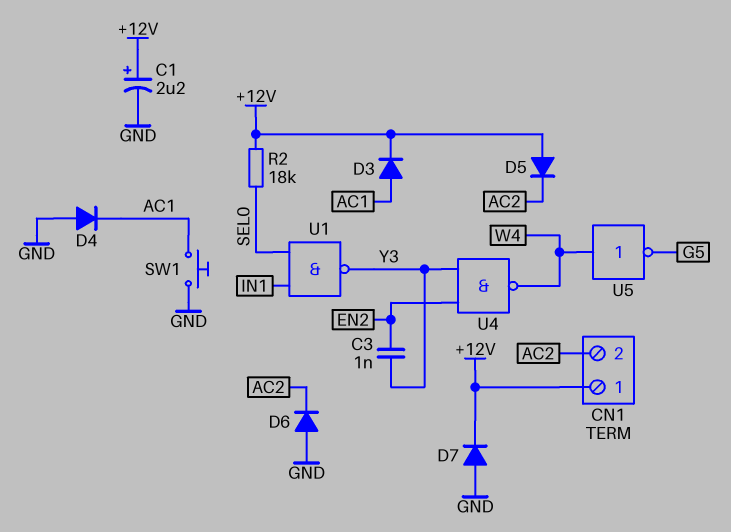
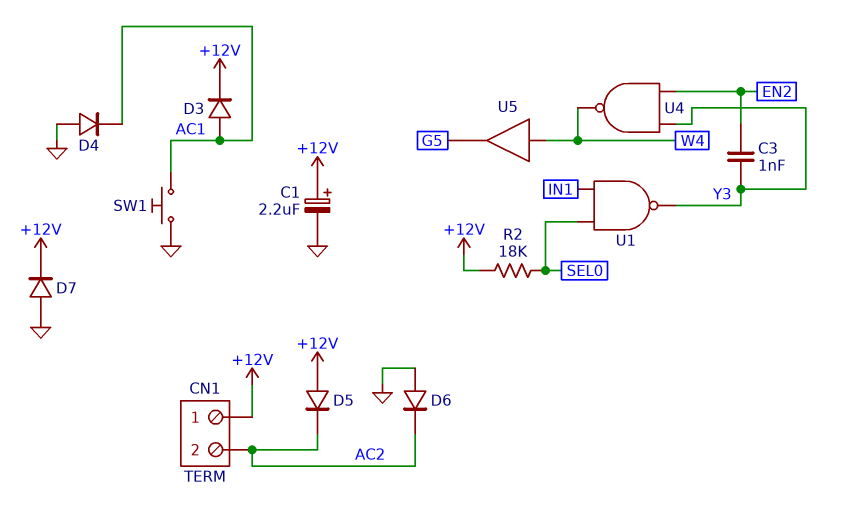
U5: NOT (in W4, out G5) -> buffer (in W4, out G5)

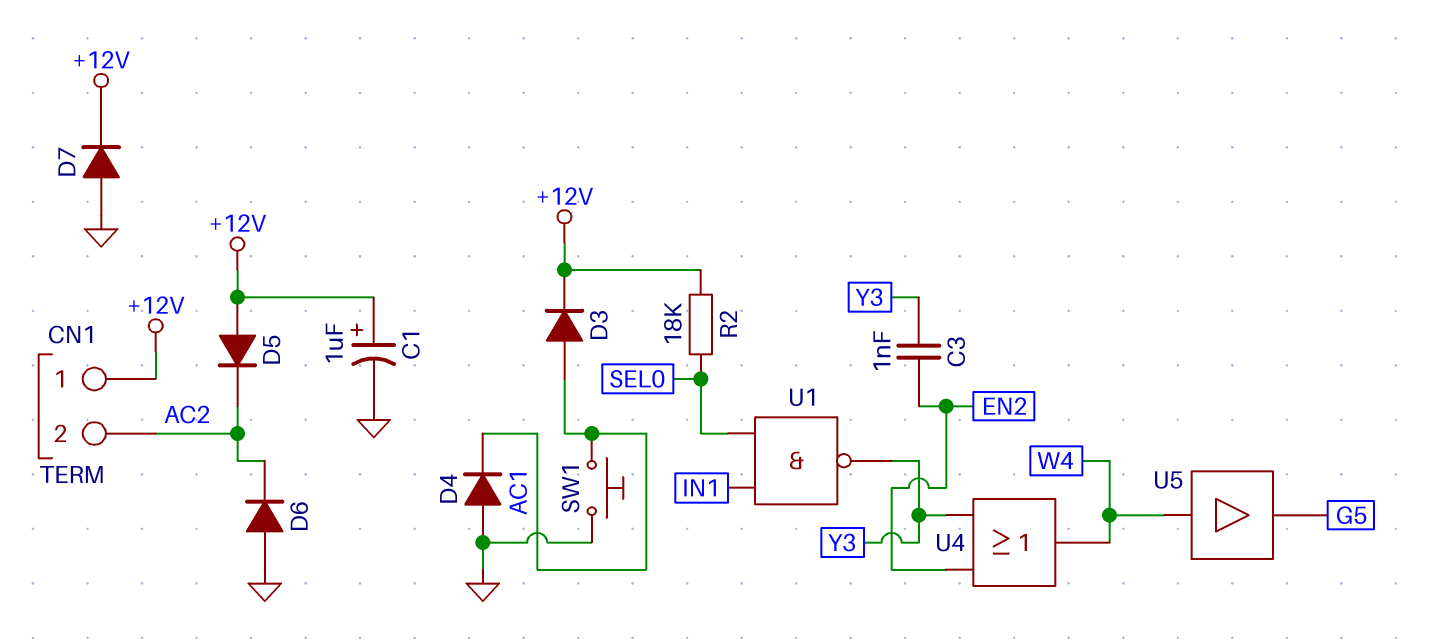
C1: 2.2uF (plus +12V, minus GND) -> 1uF (plus +12V, minus GND)
U4: NAND (in EN2, in Y3, out W4) -> OR (in EN2, in Y3, out W4)

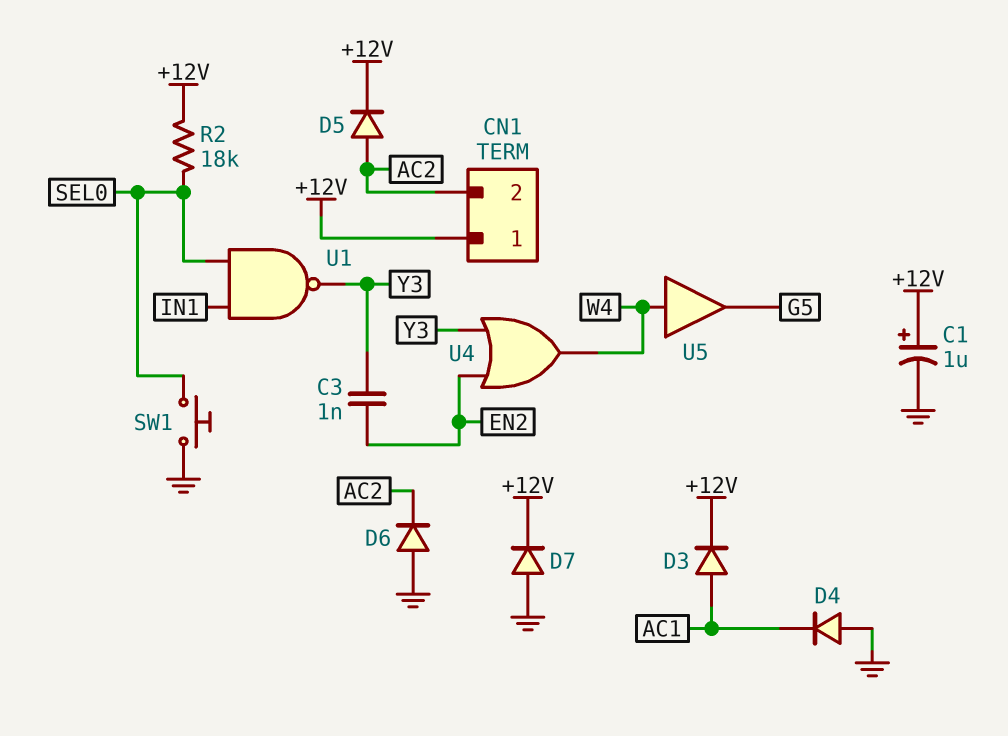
D5: diode (A +12V, K AC2) -> diode (A AC2, K +12V)
SW1: button (AC1, GND) -> button (GND, SEL0)

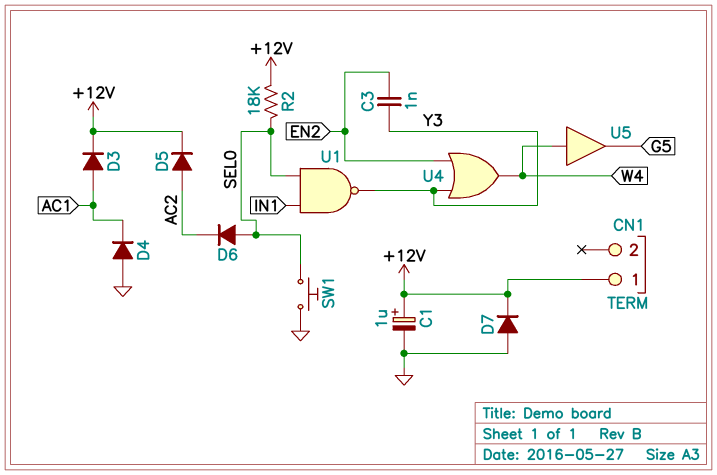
CN1 pin 2: AC2 -> none
D6: diode (A GND, K AC2) -> diode (A SEL0, K AC2)

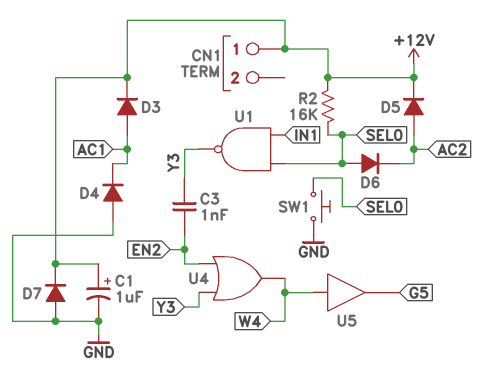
R2: 18k (+12V, SEL0) -> 16k (+12V, SEL0)

